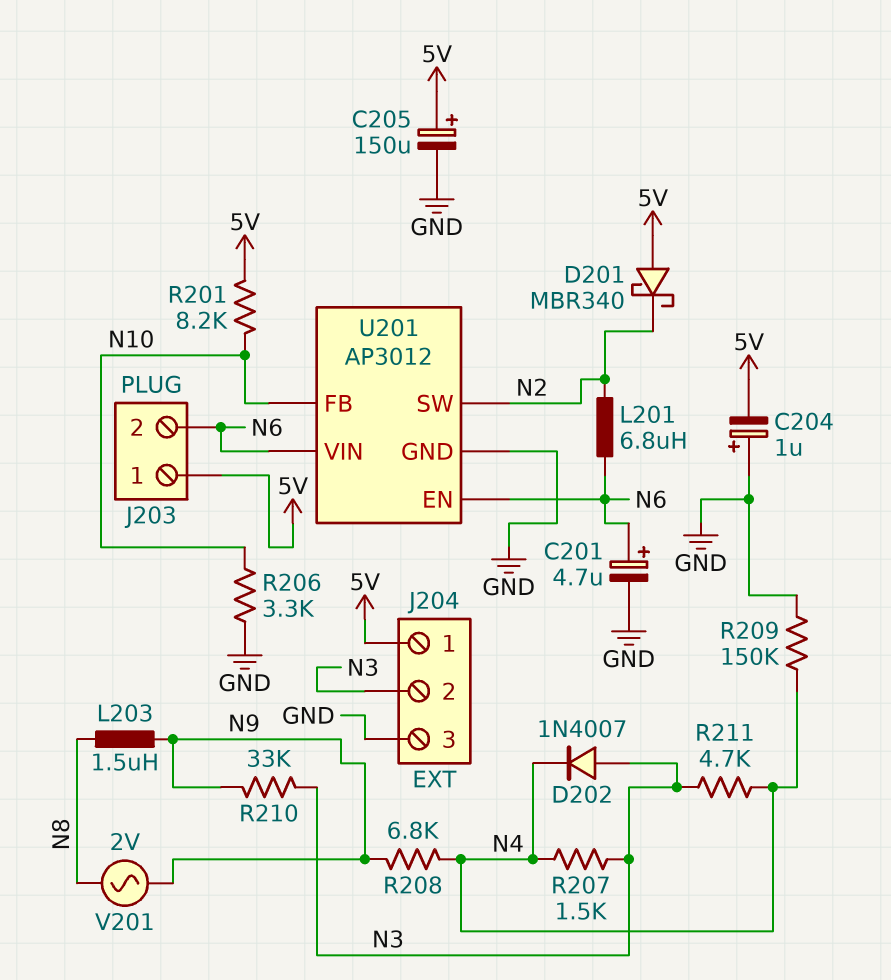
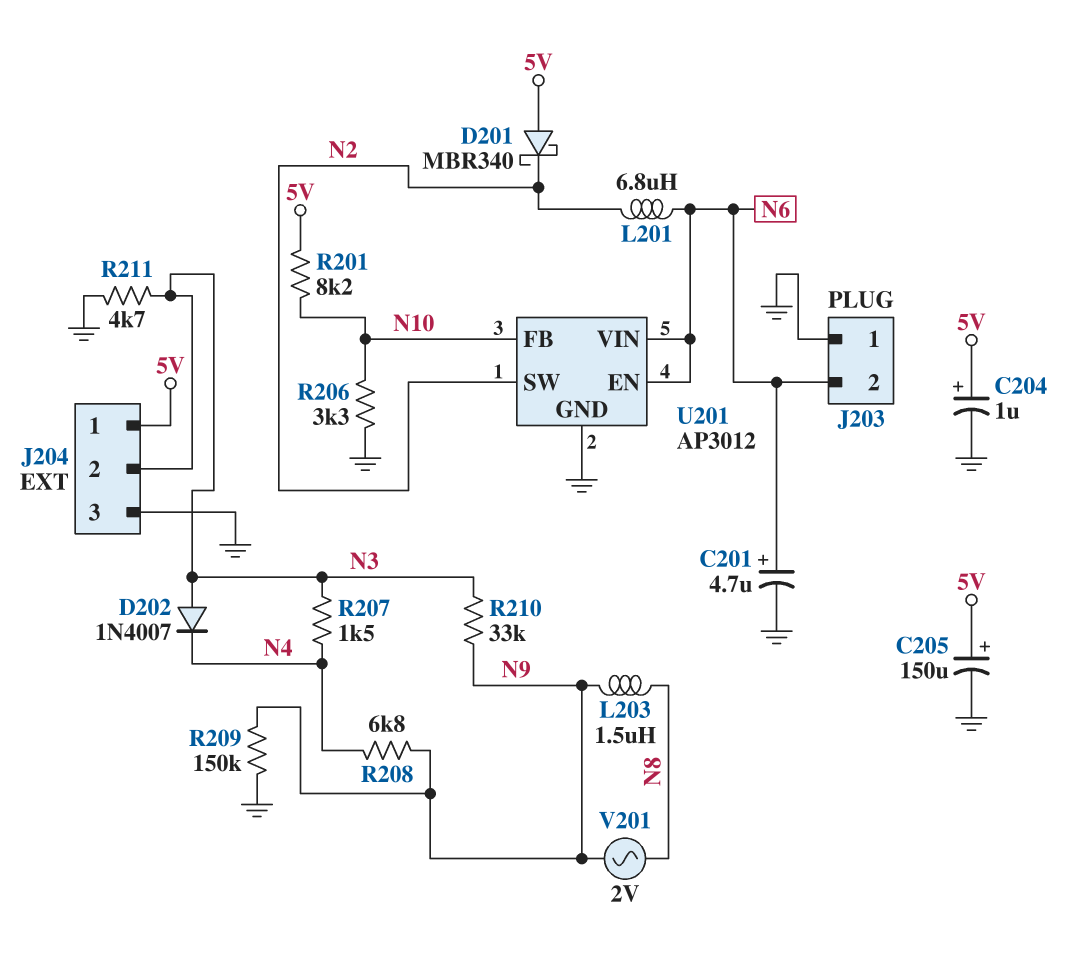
C204: 1uF (plus GND, minus 5V) -> 1uF (plus 5V, minus GND)
J203 pin 1: 5V -> GND
R209: 150k (GND, N4) -> 150k (GND, N9)
R211: 4.7k (N3, N4) -> 4.7k (GND, N3)

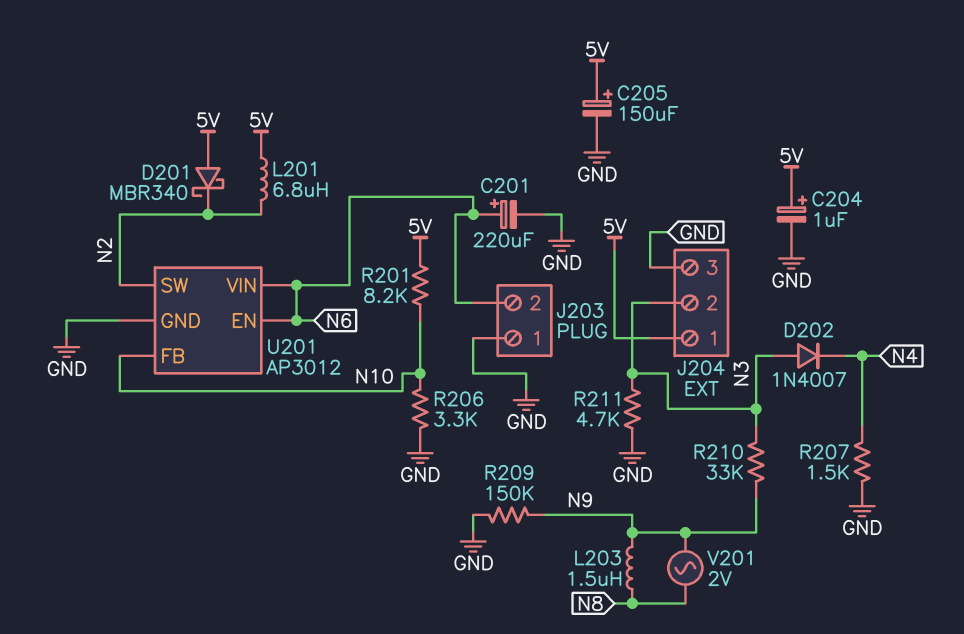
C201: 4.7uF (plus N6, minus GND) -> 220uF (plus N6, minus GND)
L201: 6.8uH (N2, N6) -> 6.8uH (5V, N2)
R207: 1.5k (N3, N4) -> 1.5k (GND, N4)
R208: 6.8k (N4, N9) -> none

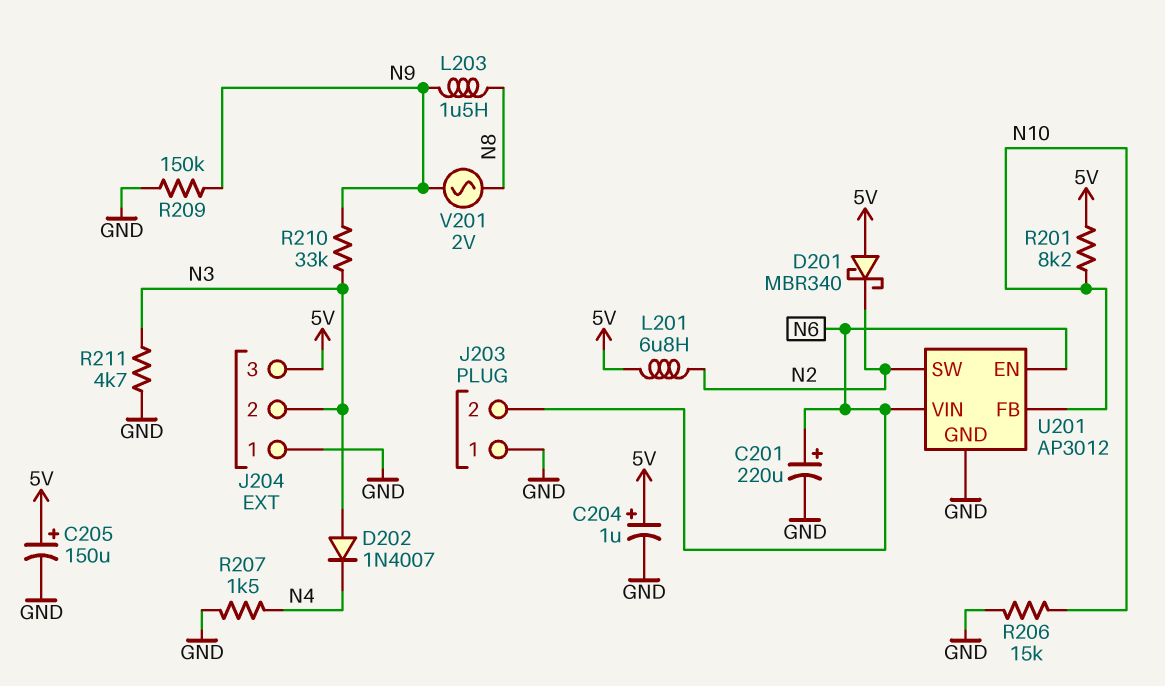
J204 pin 1: 5V -> GND
J204 pin 3: GND -> 5V
R206: 3.3k (GND, N10) -> 15k (GND, N10)

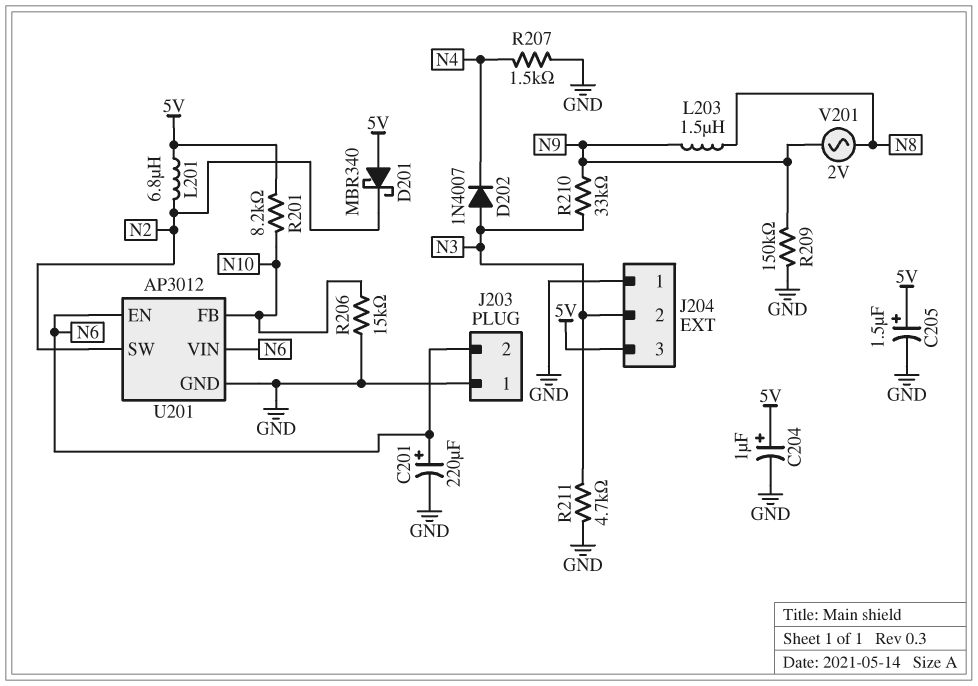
C205: 150uF (plus 5V, minus GND) -> 1.5uF (plus 5V, minus GND)

